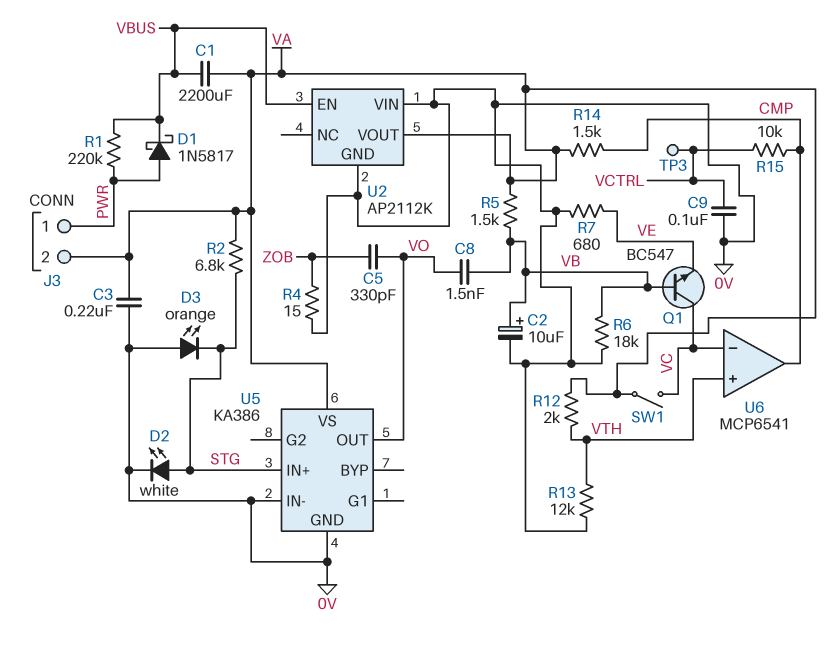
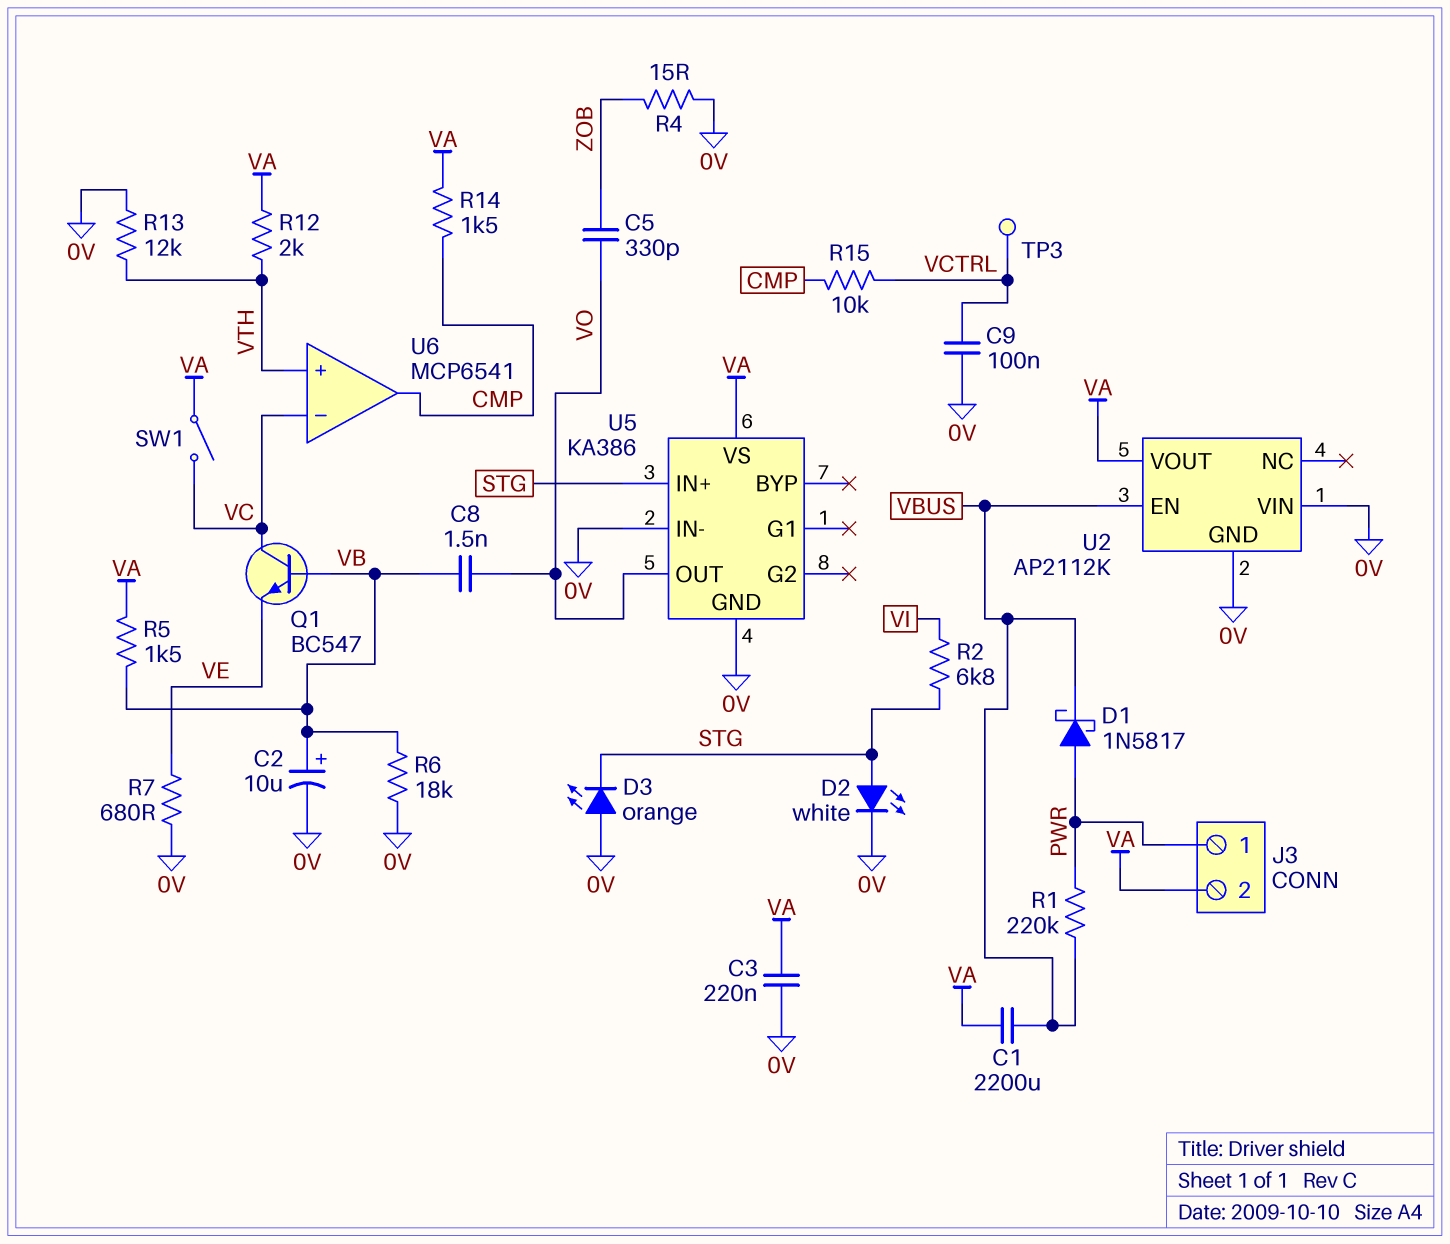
R2: 6.8k (STG, VA) -> 6.8k (STG, VI)

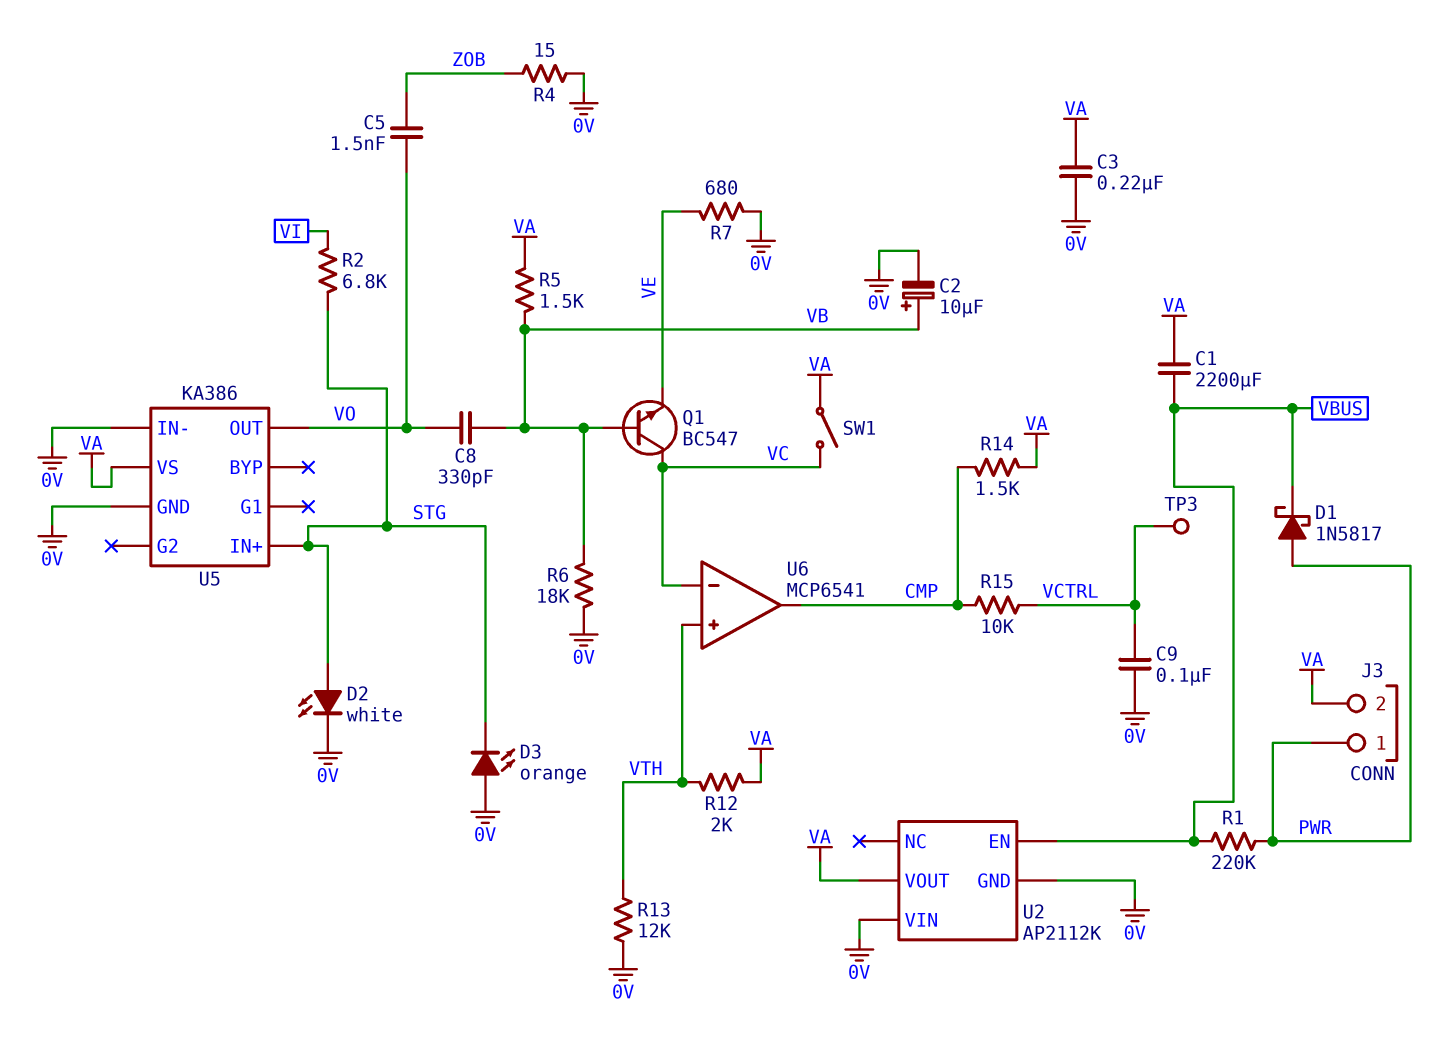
C5: 330pF (VO, ZOB) -> 1.5nF (VO, ZOB)
C8: 1.5nF (VB, VO) -> 330pF (VB, VO)

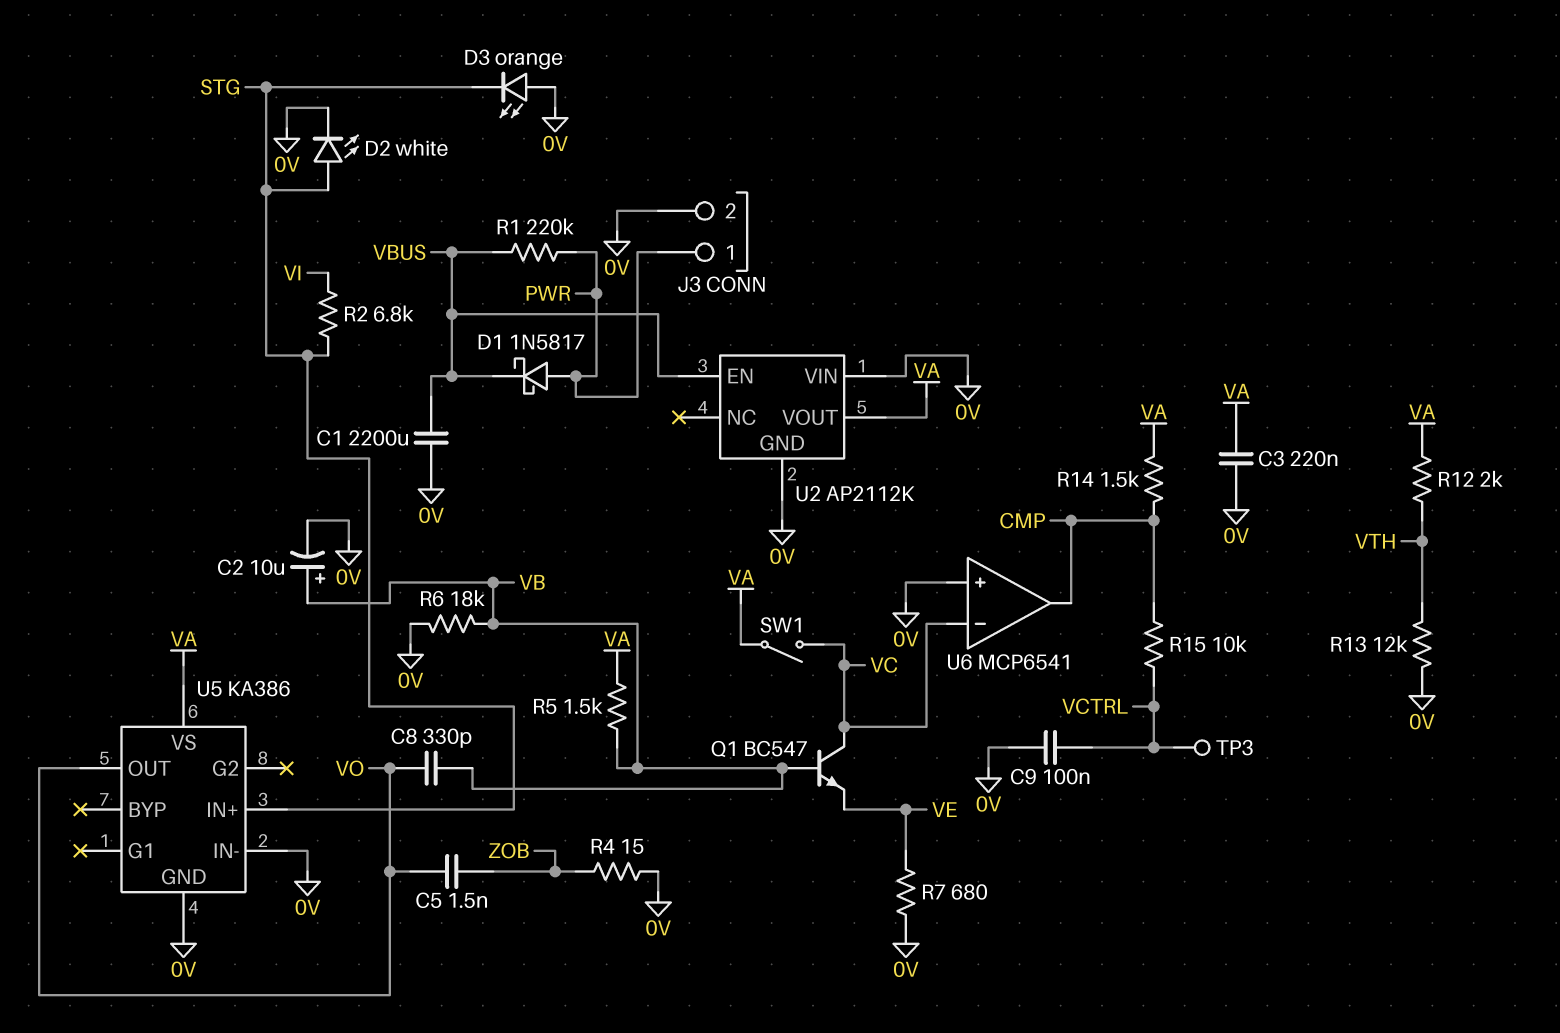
C1: 2200uF (VA, VBUS) -> 2200uF (0V, VBUS)
J3 pin 2: VA -> 0V
U6 pin in+: VTH -> 0V

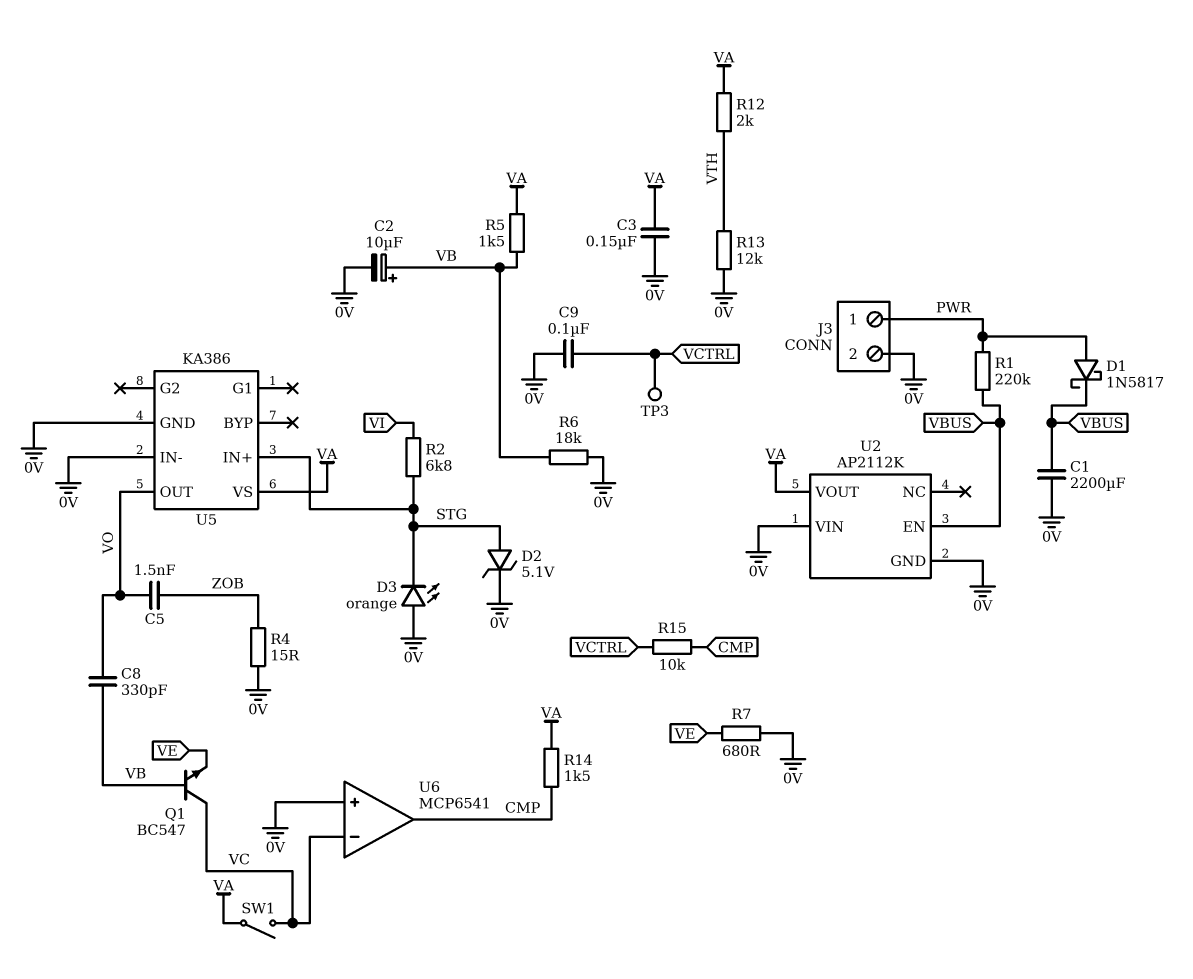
C3: 220nF (0V, VA) -> 150nF (0V, VA)
D2: LED white (A STG, K 0V) -> zener 5.1V (A STG, K 0V)

